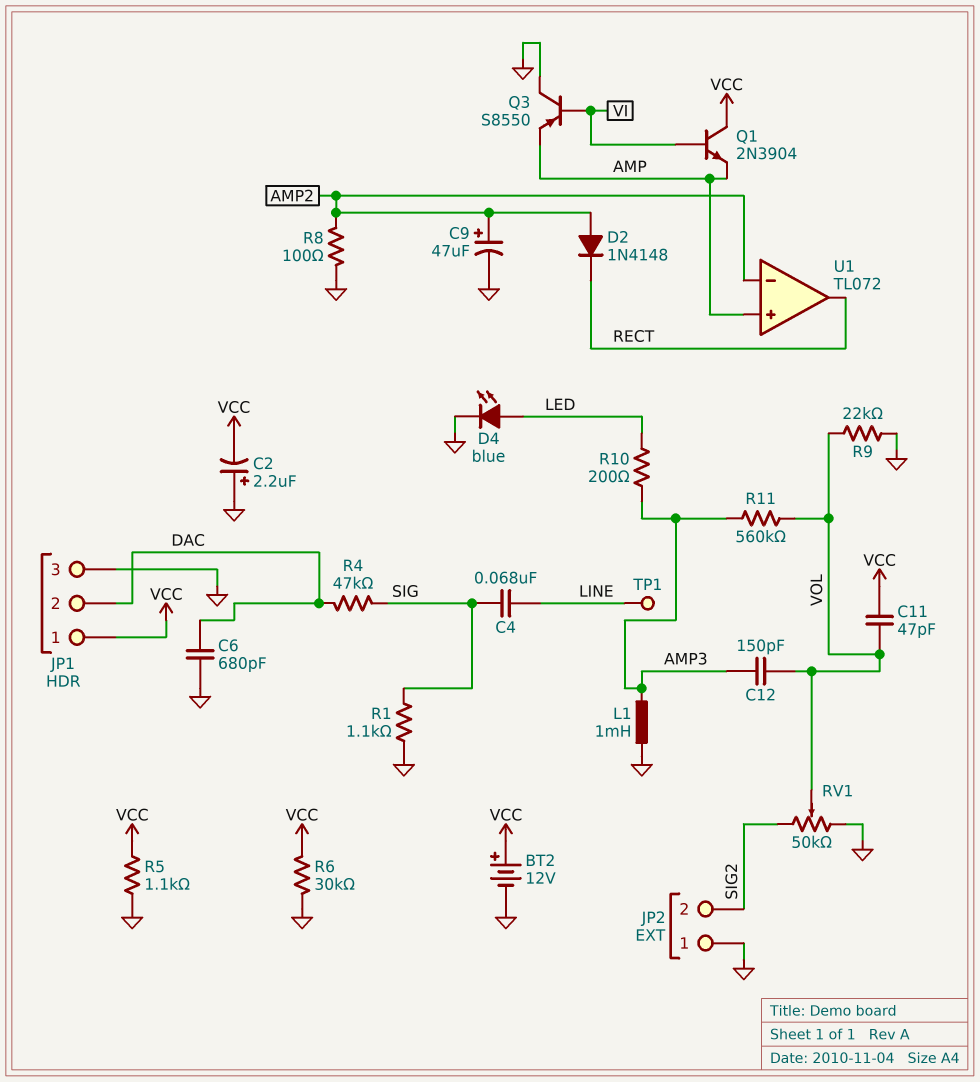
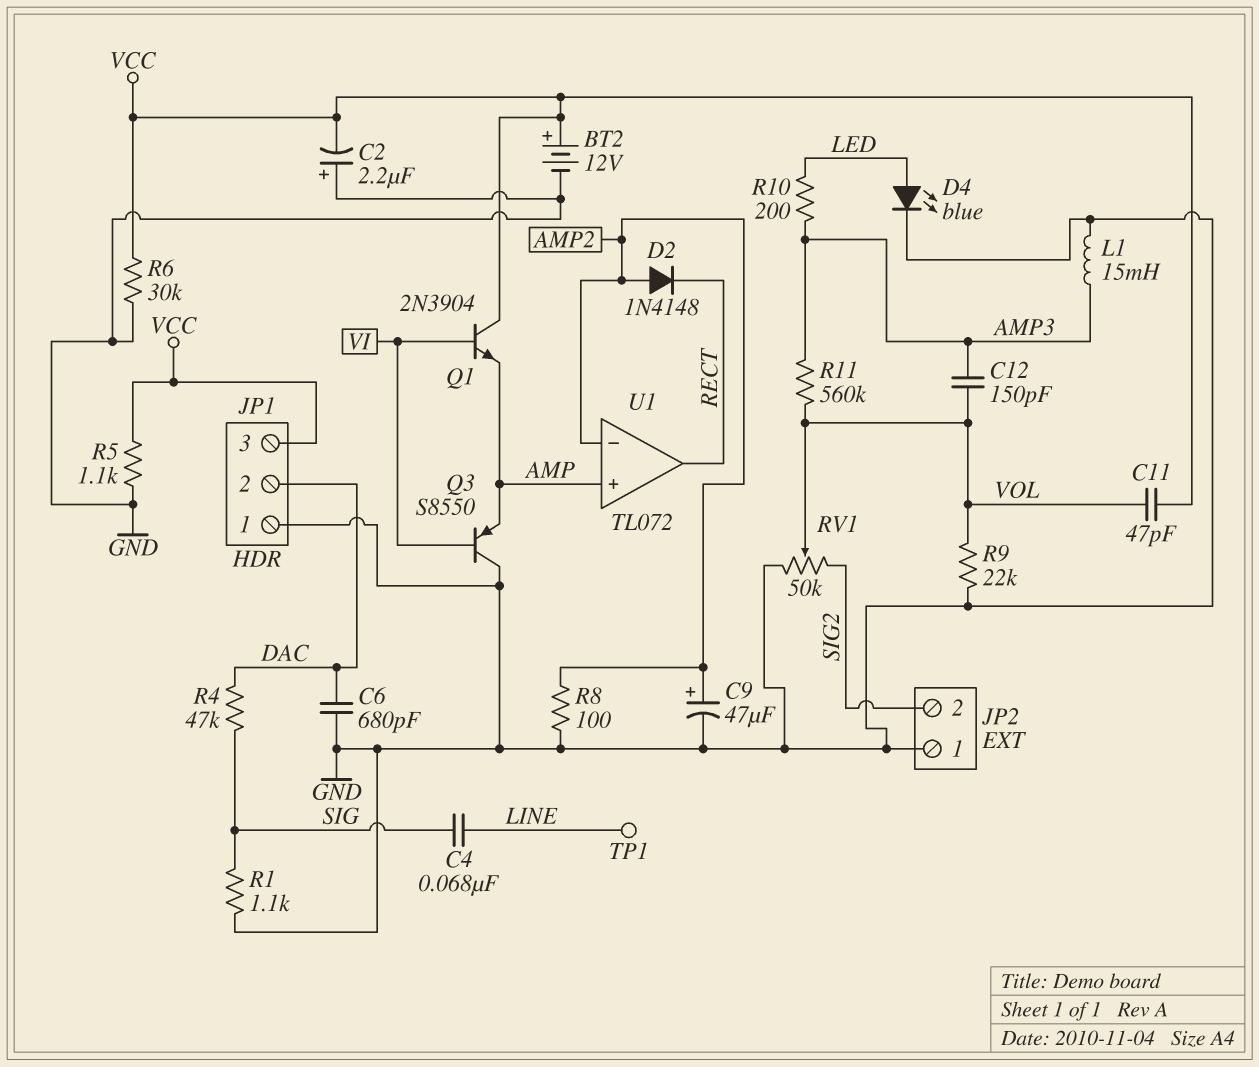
JP1 pin 1: VCC -> GND
JP1 pin 3: GND -> VCC
L1: 1mH (AMP3, GND) -> 15mH (AMP3, GND)

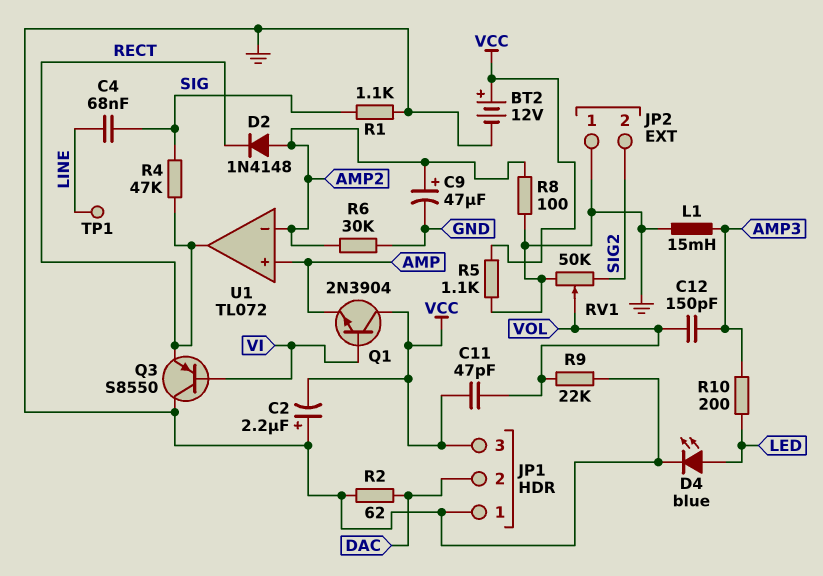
C6: 680pF (DAC, GND) -> none
Q3: PNP S8550 (B VI, C GND, E AMP) -> PNP S8550 (B VI, C GND, E RECT)
R2: none -> 62 (DAC, GND)
R4: 47k (DAC, SIG) -> 47k (RECT, SIG)
R6: 30k (GND, VCC) -> 30k (AMP2, GND)
R11: 560k (AMP3, VOL) -> none

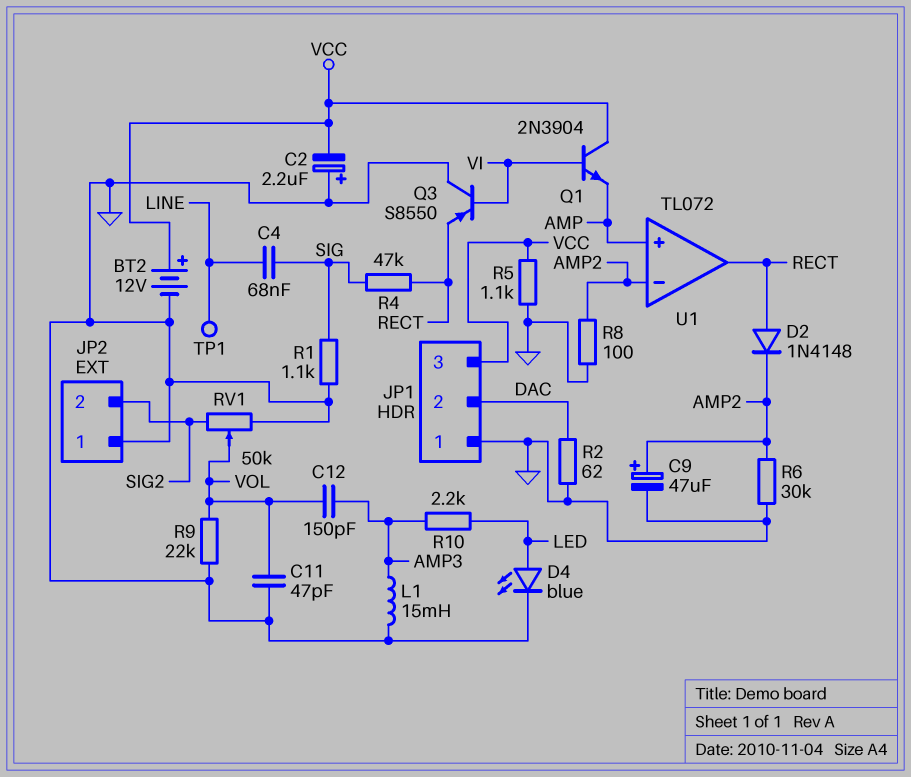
C11: 47pF (VCC, VOL) -> 47pF (GND, VOL)
D2: diode 1N4148 (A AMP2, K RECT) -> diode 1N4148 (A RECT, K AMP2)
R10: 200 (AMP3, LED) -> 2.2k (AMP3, LED)

